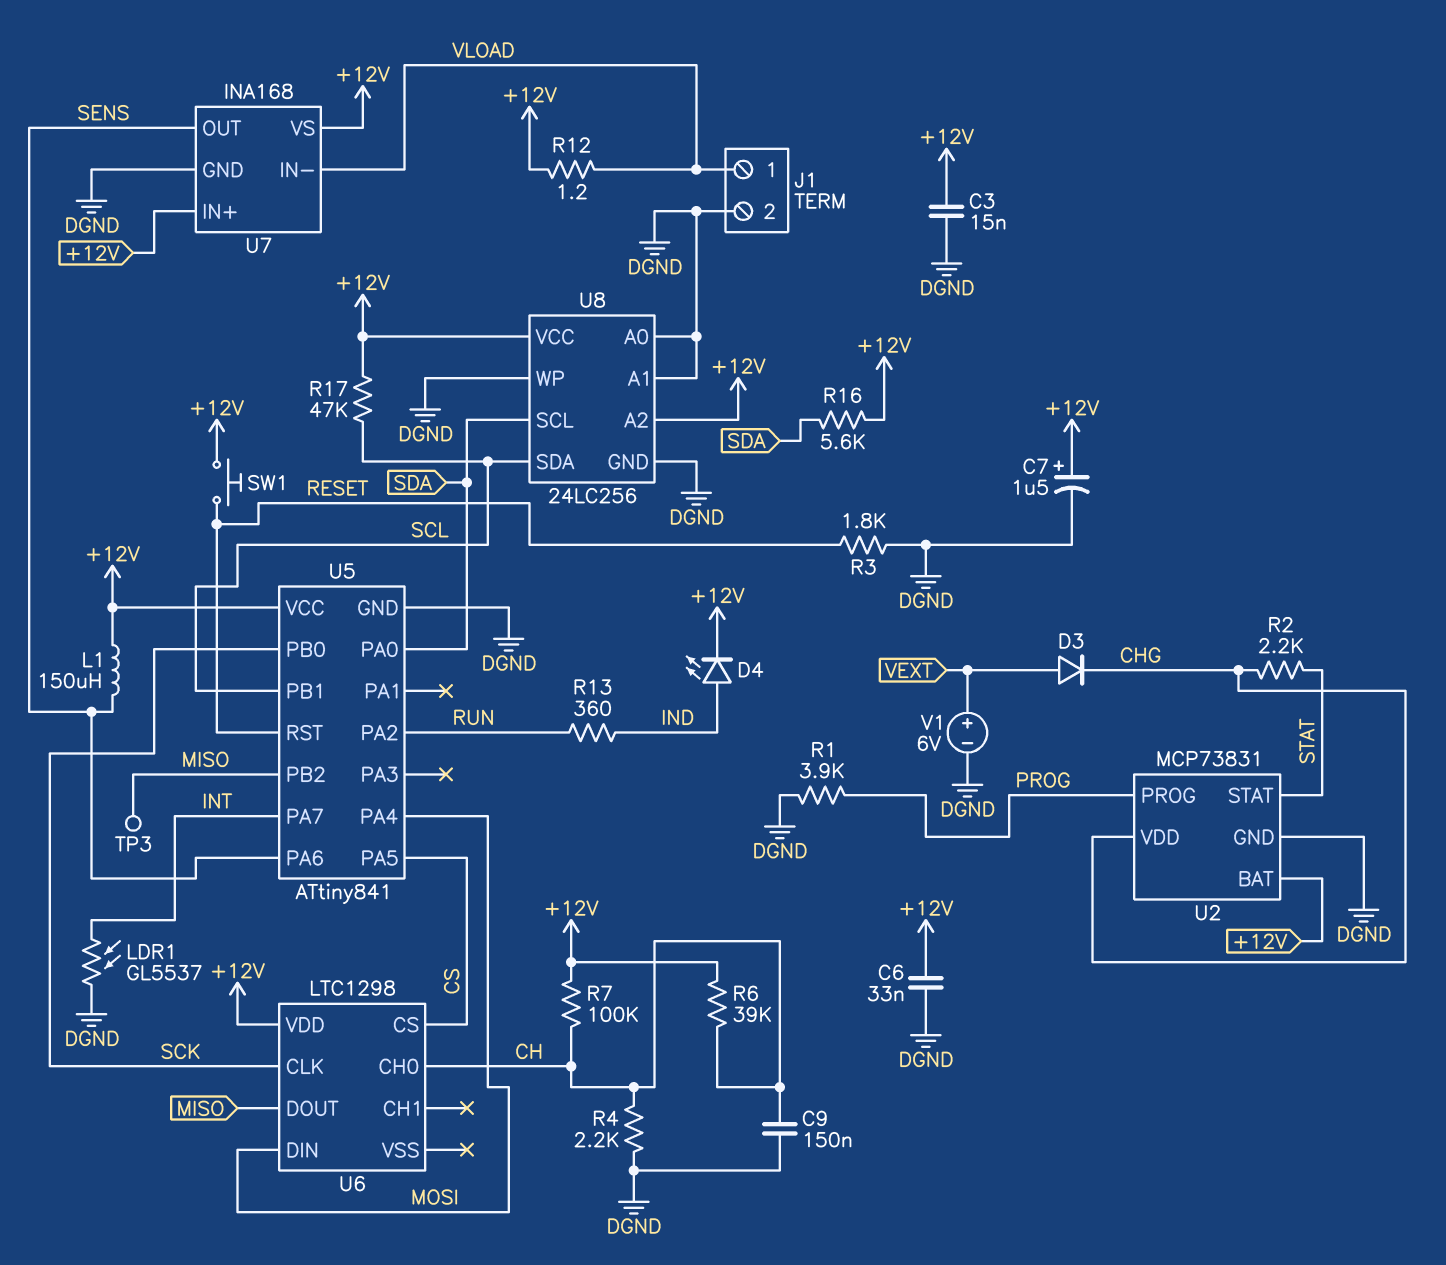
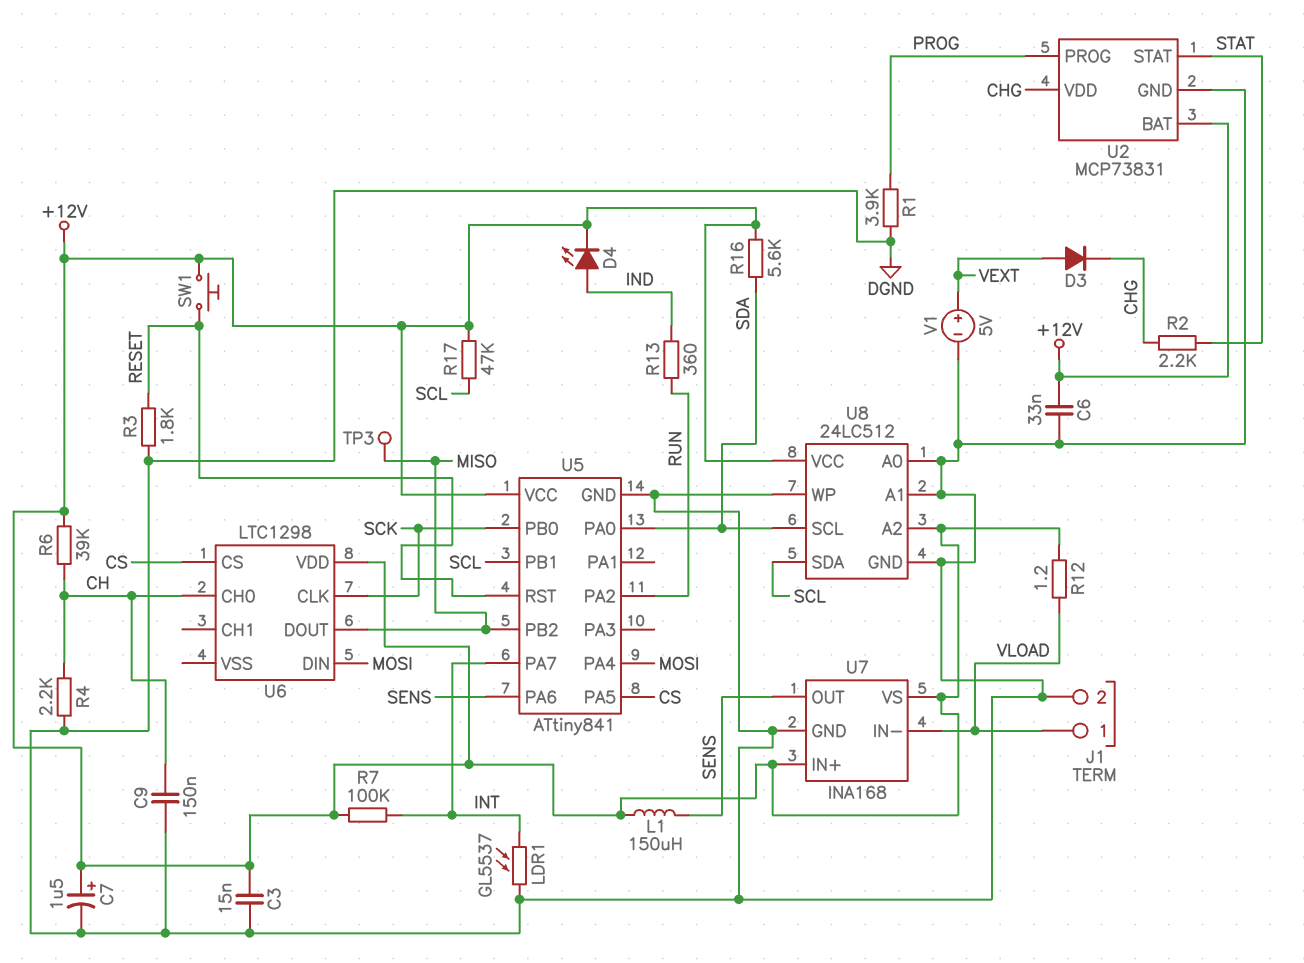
R7: 100k (+12V, CH) -> 100k (+12V, INT)
U8: 24LC256 -> 24LC512
V1: 6V (plus VEXT, minus DGND) -> 5V (plus VEXT, minus DGND)

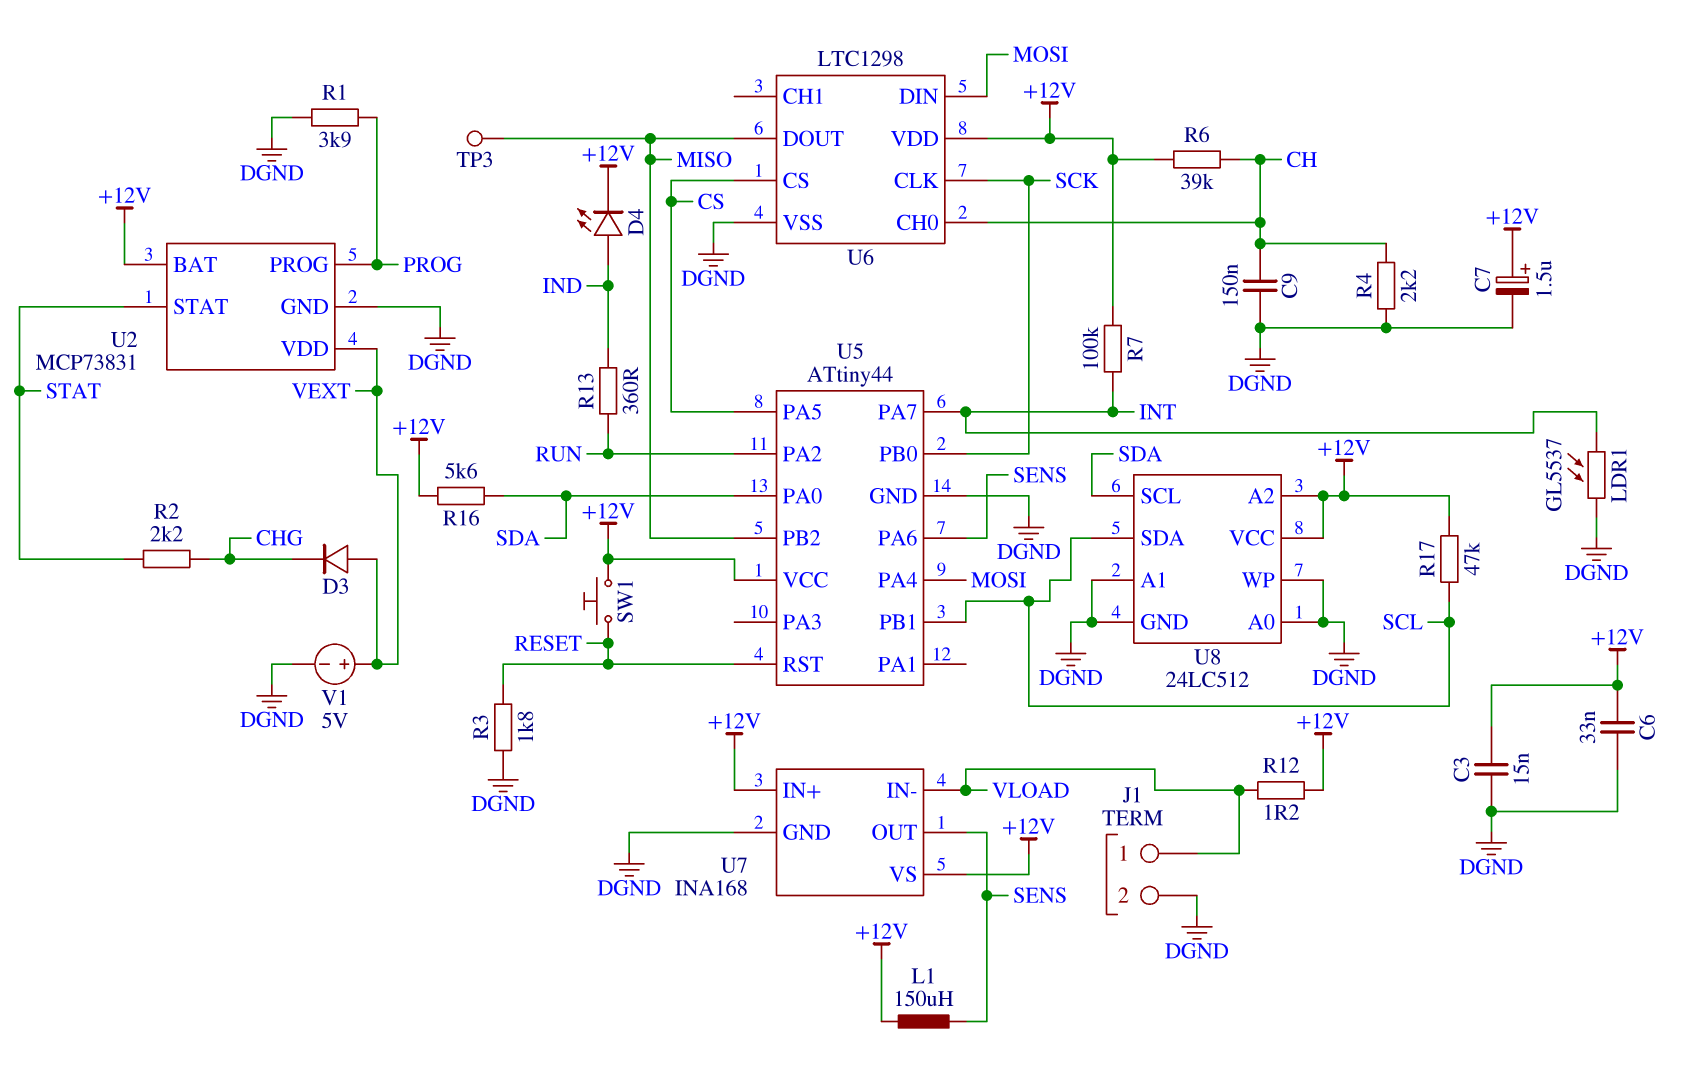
U2 pin VDD: CHG -> VEXT
U5: ATtiny841 -> ATtiny44
U6 pin VSS: none -> DGND

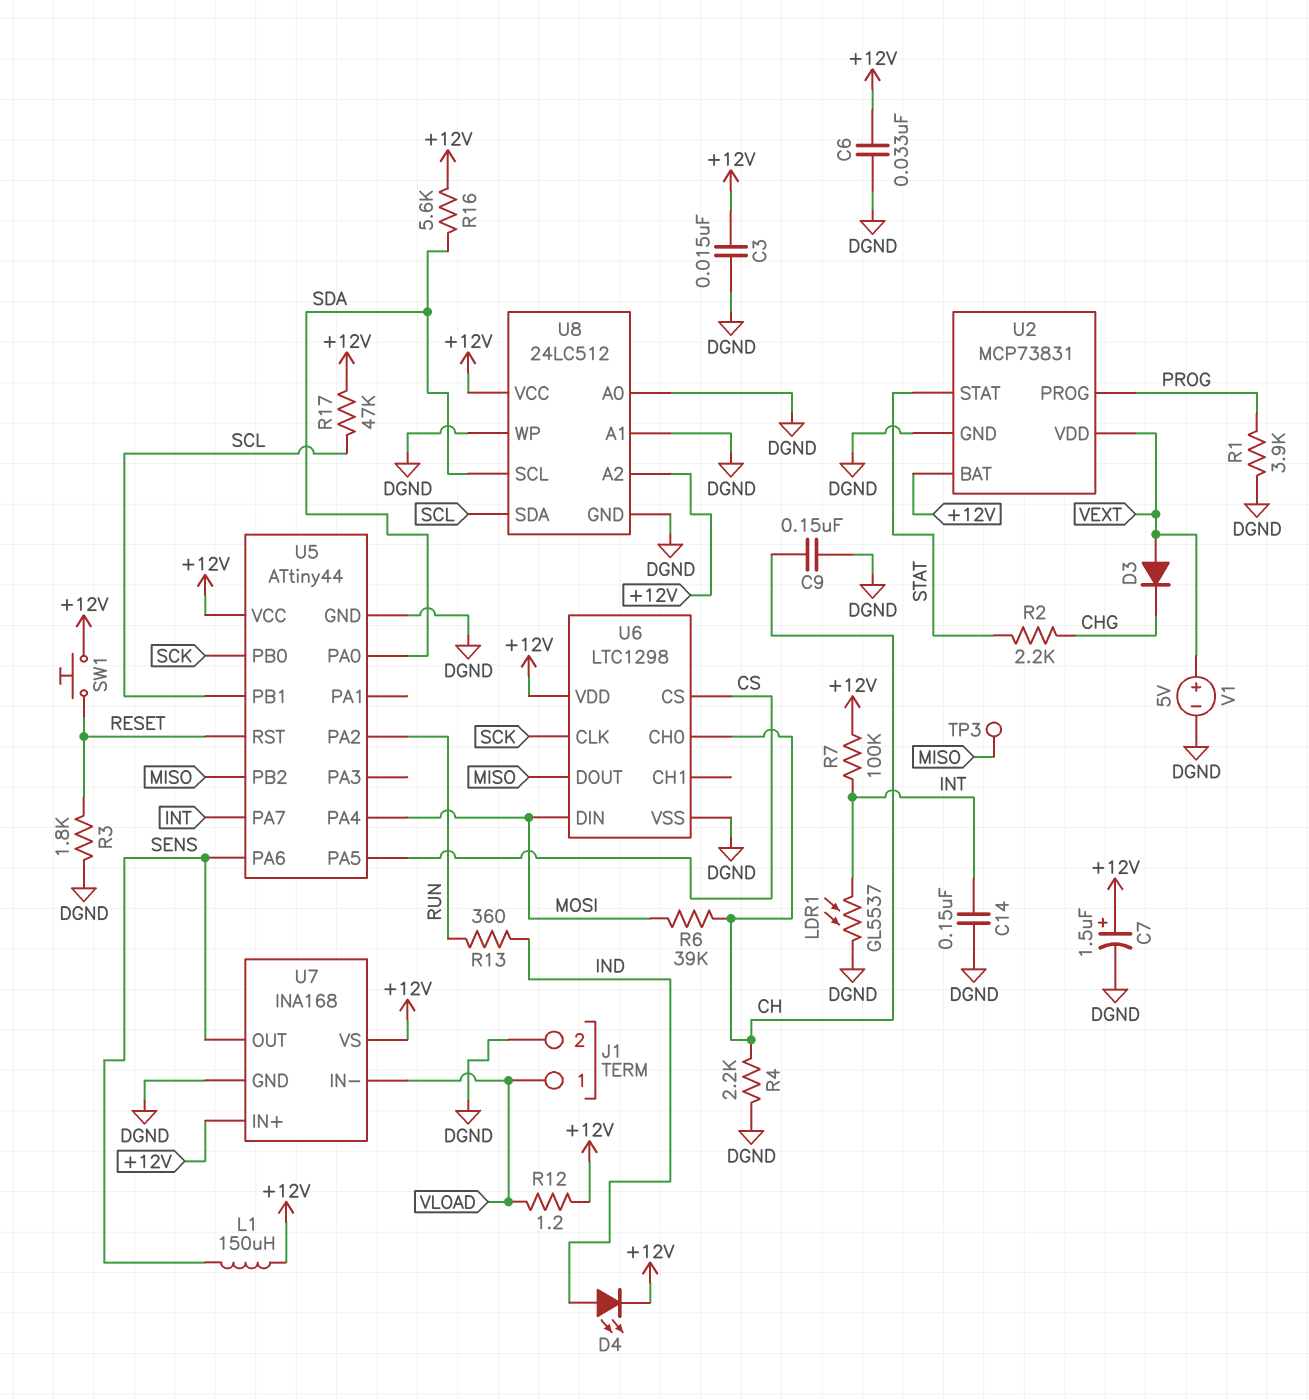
C14: none -> 150nF (DGND, INT)
R6: 39k (+12V, CH) -> 39k (CH, MOSI)

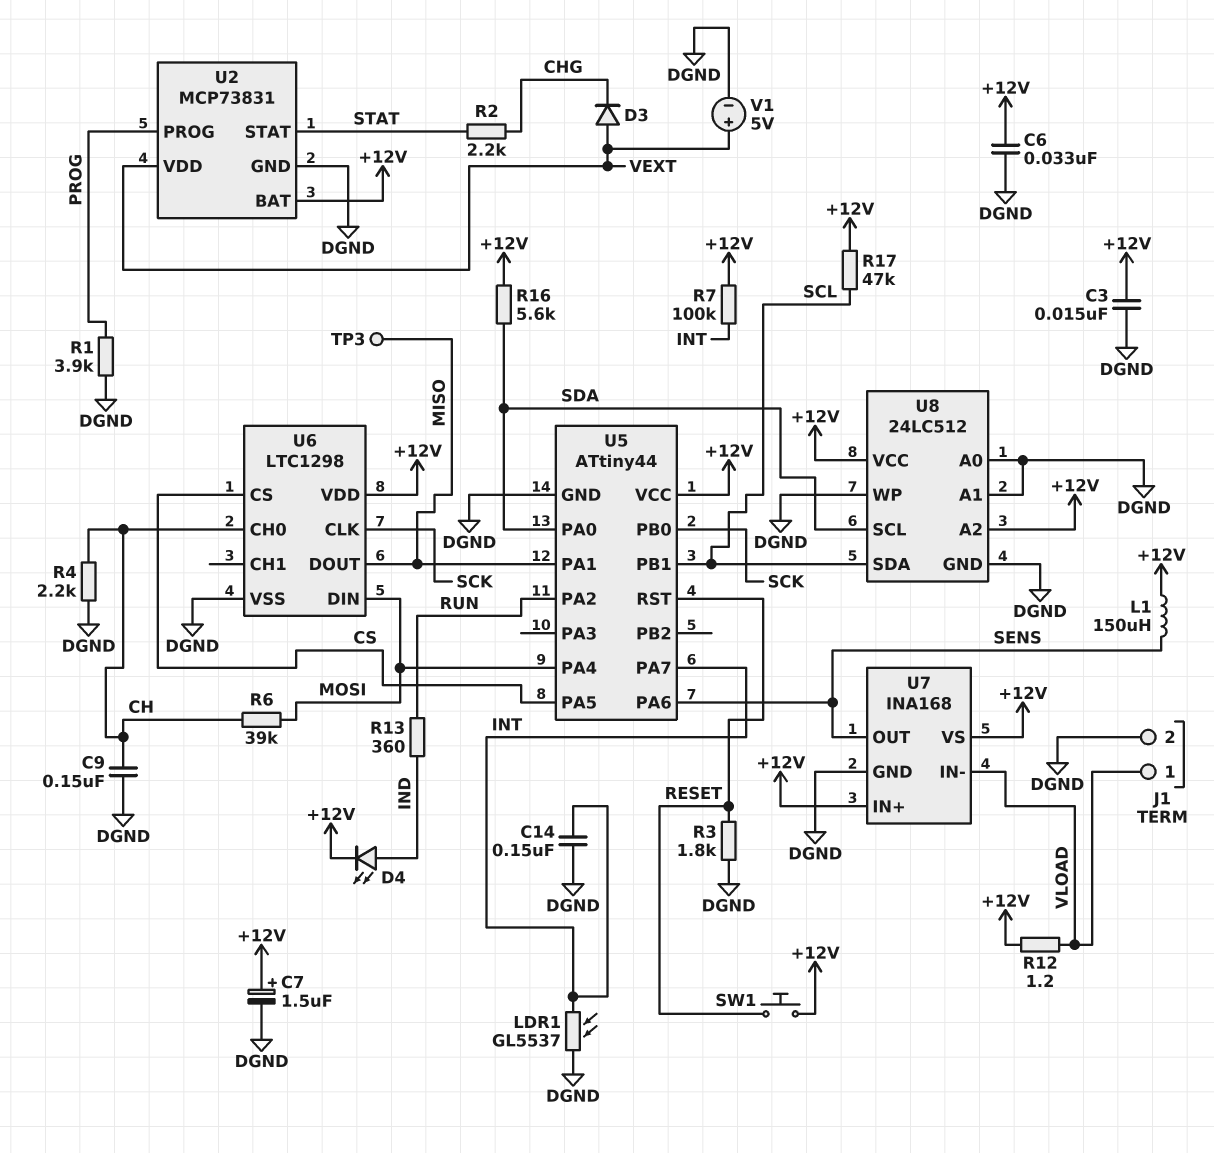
U5 pin PA1: none -> MISO
U5 pin PB2: MISO -> none

